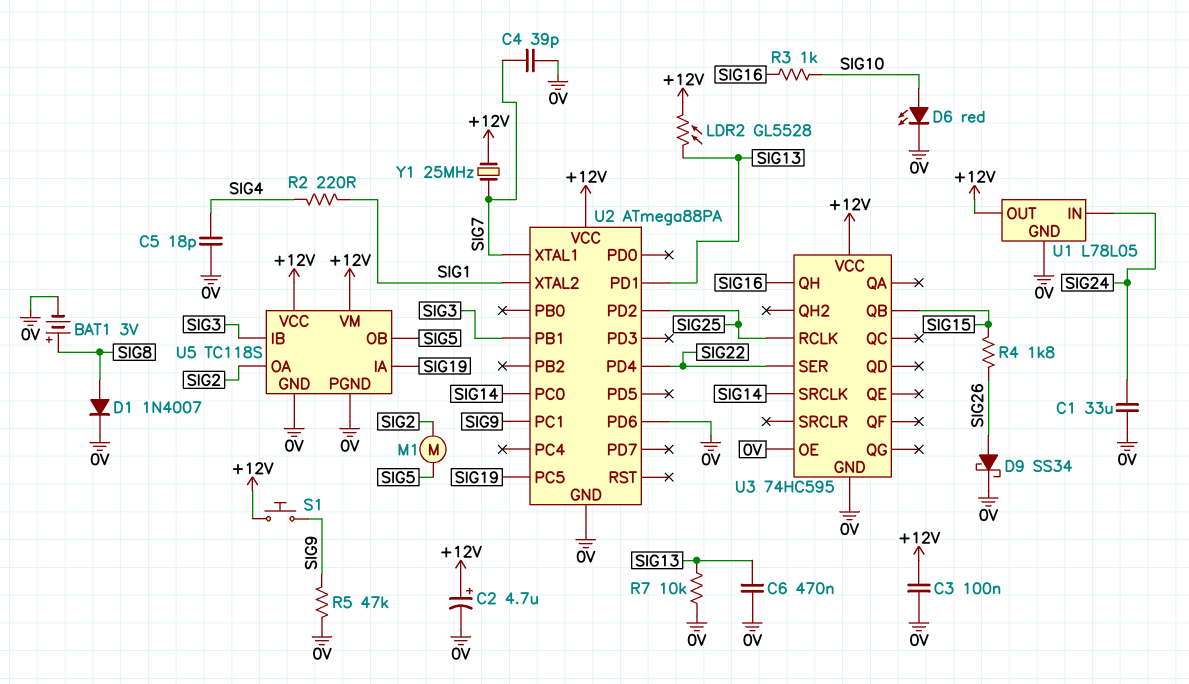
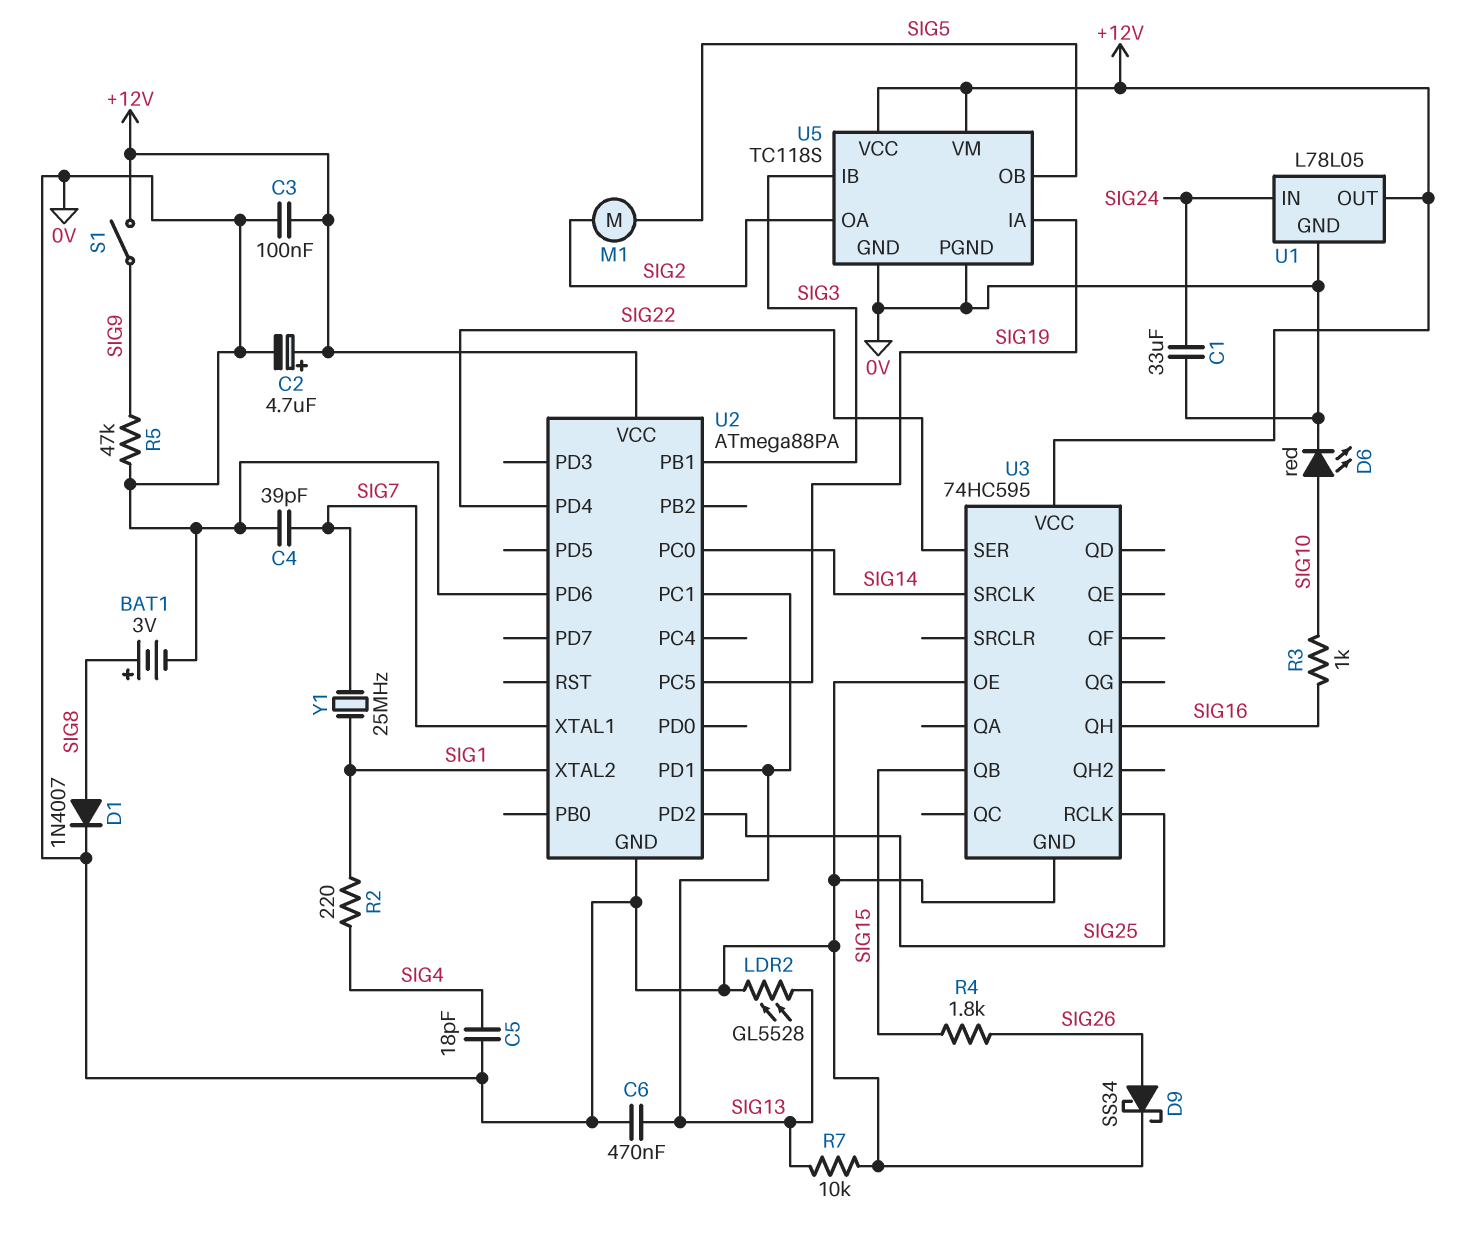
LDR2: GL5528 (+12V, SIG13) -> GL5528 (0V, SIG13)
S1: button (+12V, SIG9) -> switch (+12V, SIG9)
U2 pin PC1: SIG9 -> SIG13
Y1: 25MHz (+12V, SIG7) -> 25MHz (SIG1, SIG7)

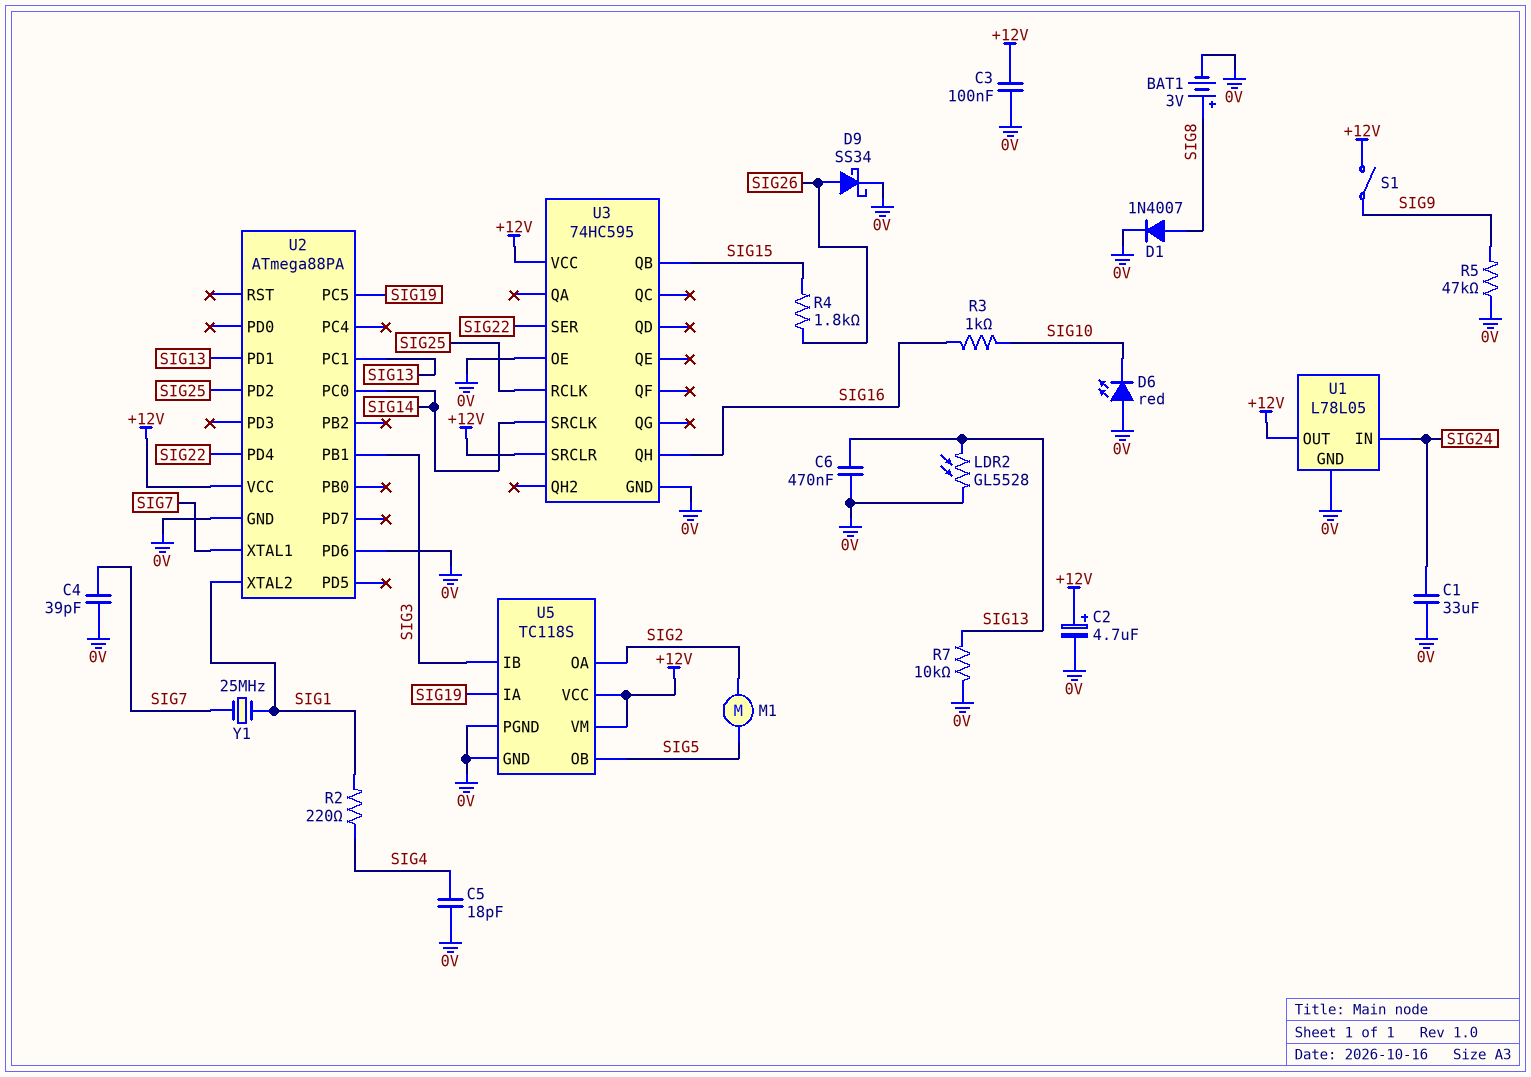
D6: LED red (A SIG10, K 0V) -> LED red (A 0V, K SIG10)
U3 pin SRCLR: none -> +12V

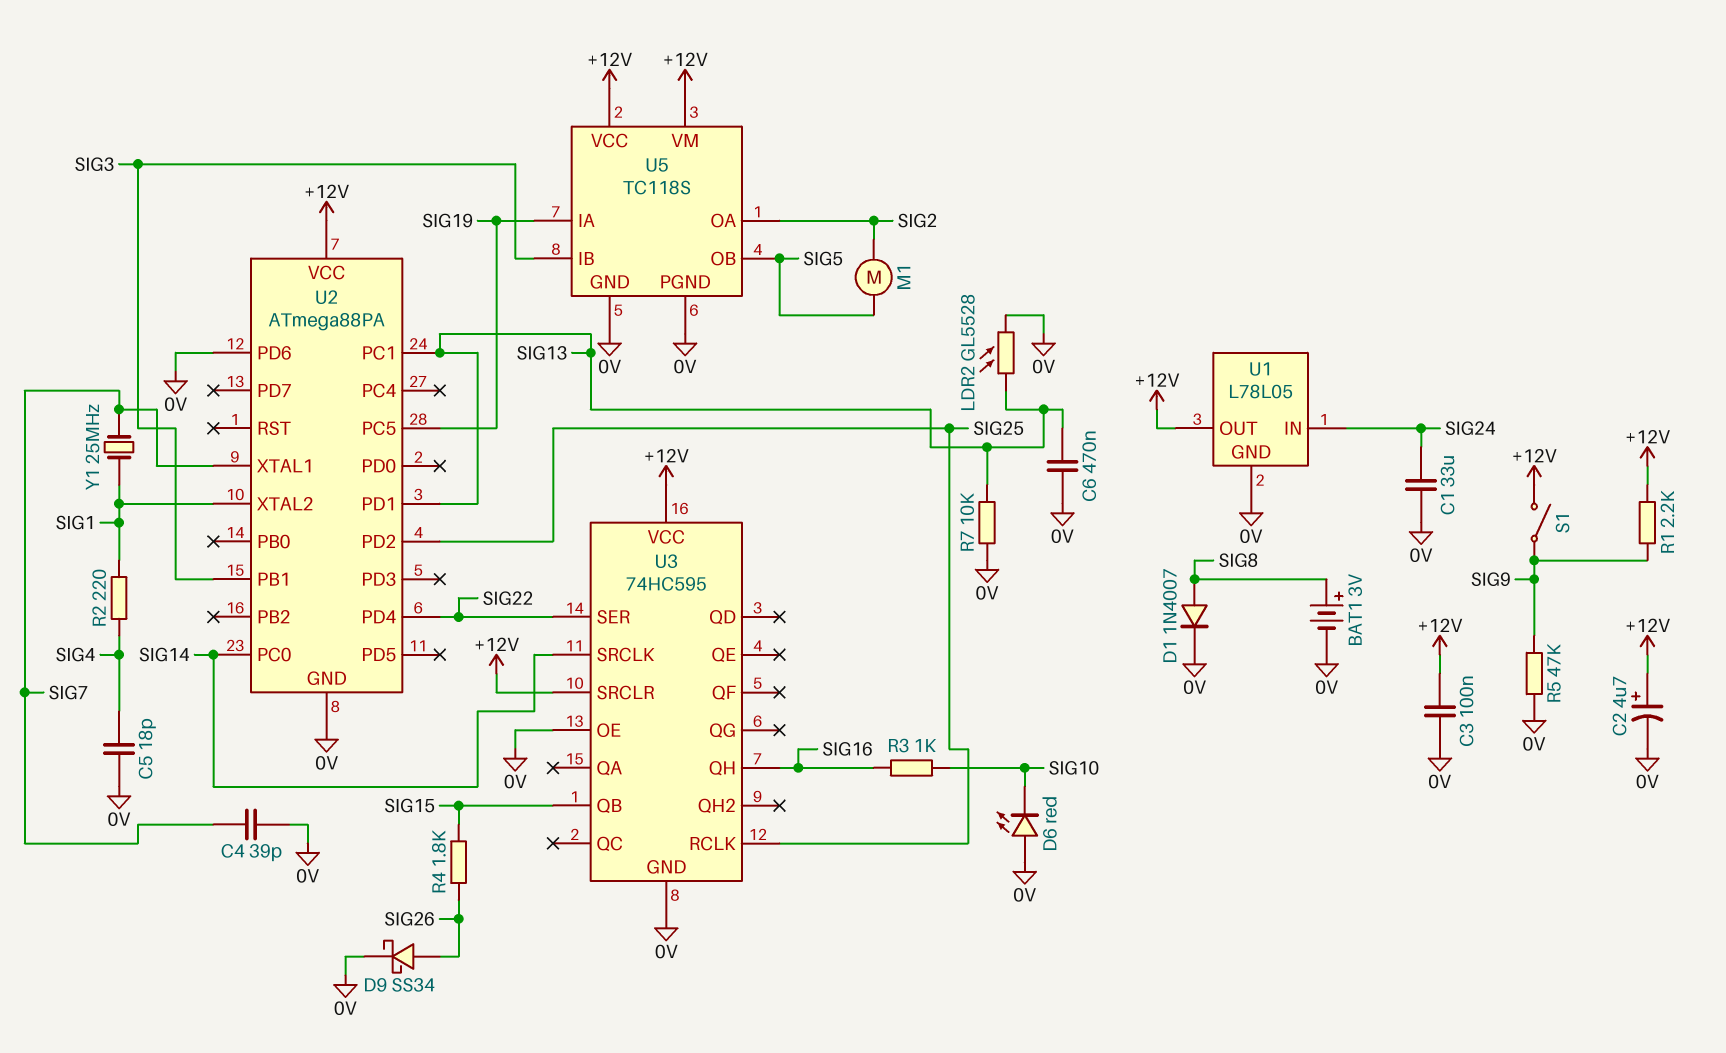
R1: none -> 2.2k (+12V, SIG9)

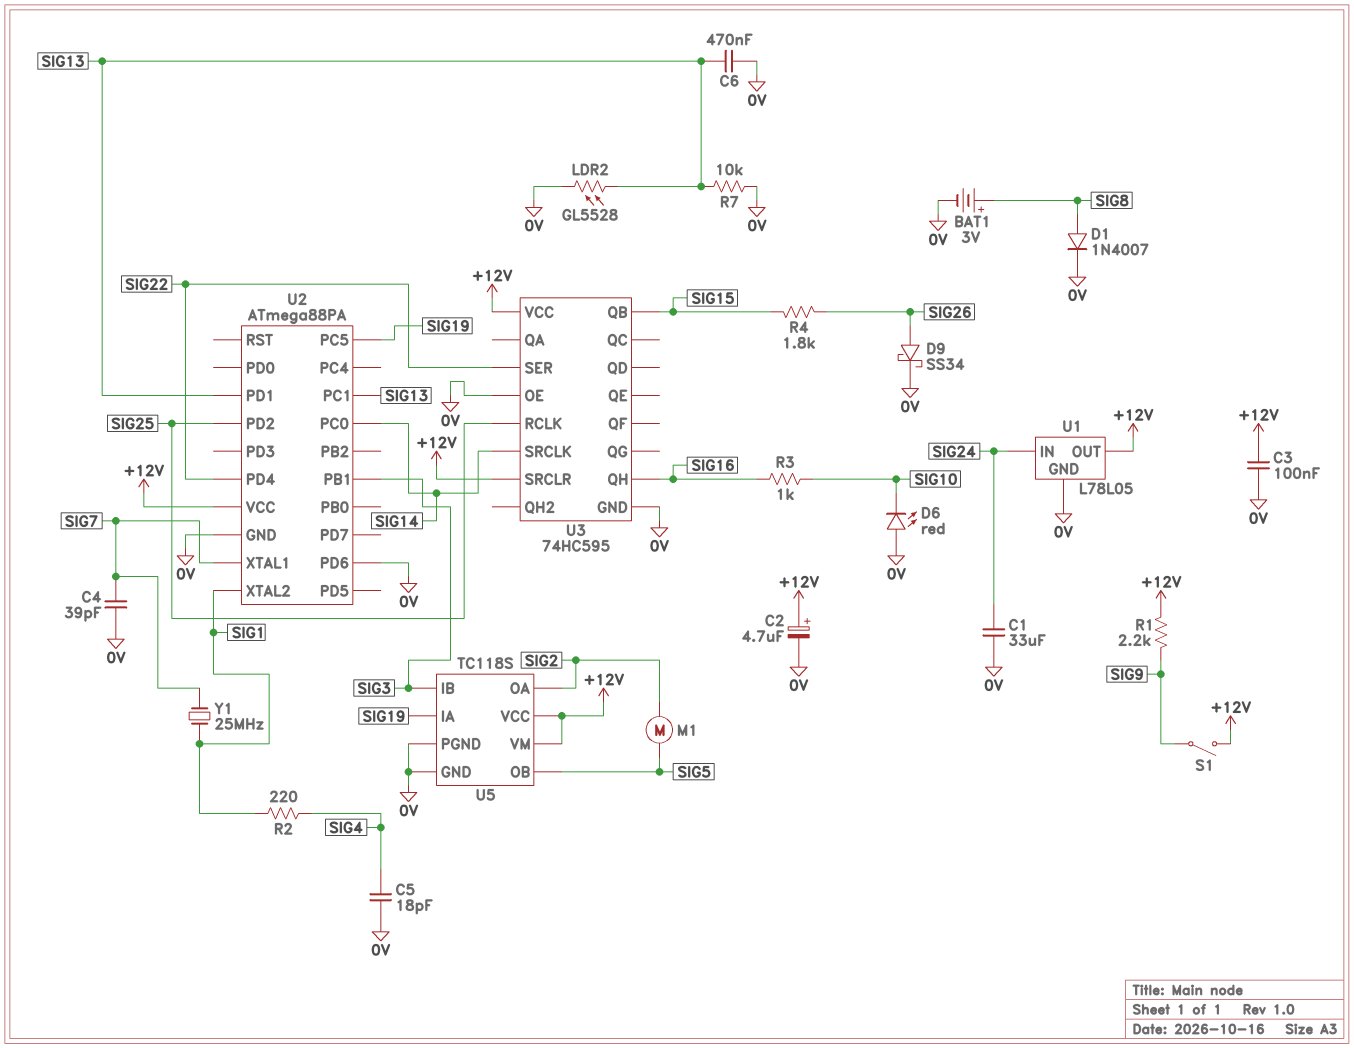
R5: 47k (0V, SIG9) -> none

